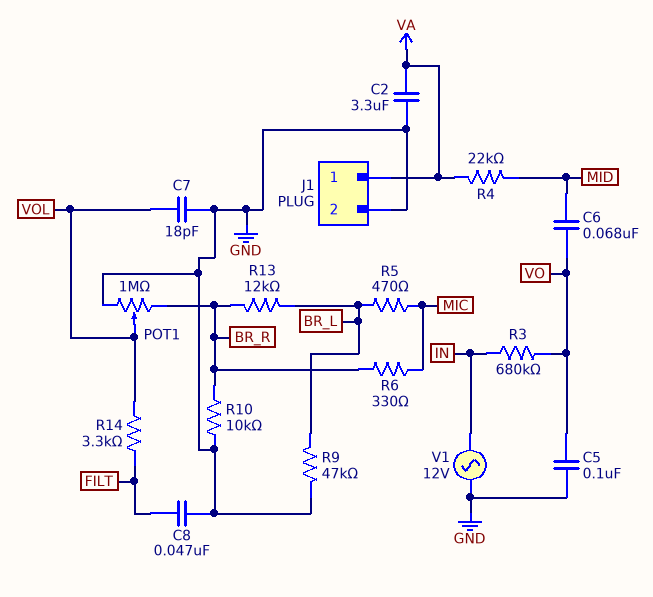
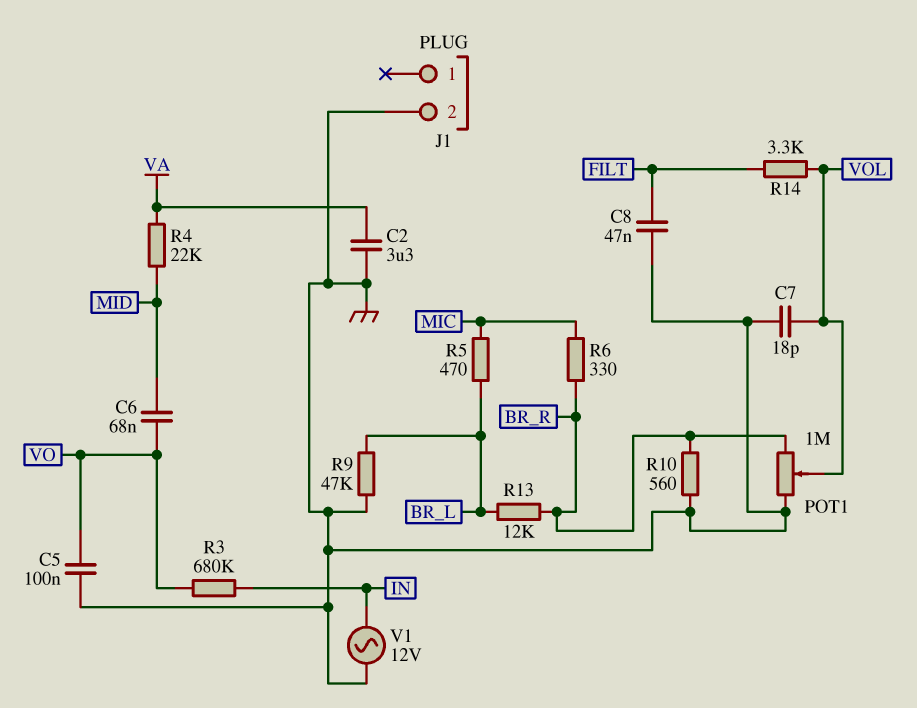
J1 pin 1: VA -> none
R10: 10k (BR_R, GND) -> 560 (BR_R, GND)

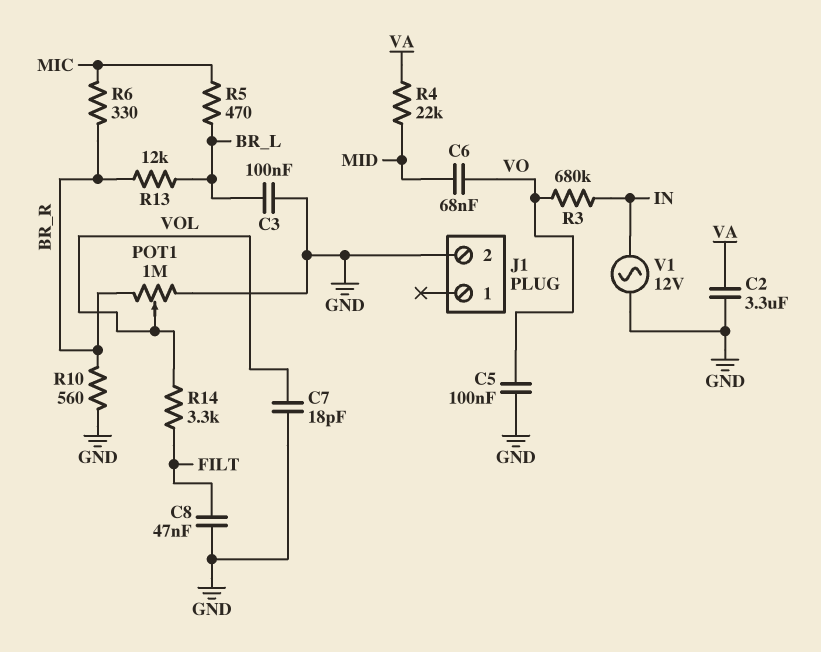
C3: none -> 100nF (BR_L, GND)
R9: 47k (BR_L, GND) -> none

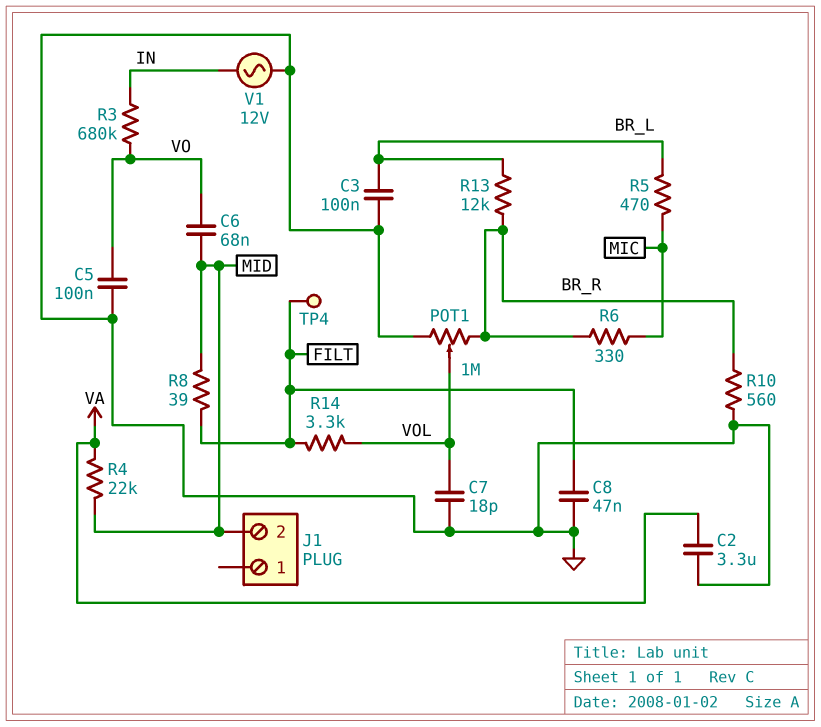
J1 pin 2: GND -> MID
R8: none -> 39 (FILT, MID)
TP4: none -> test point (FILT)

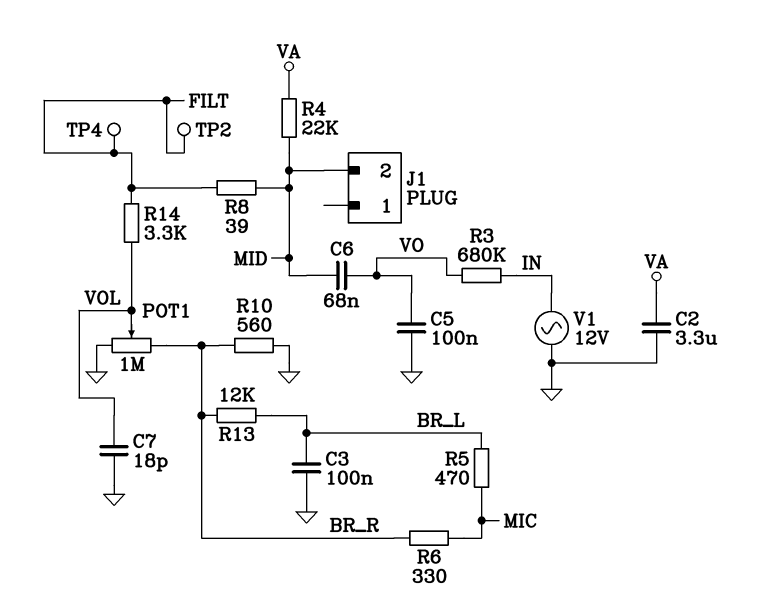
C8: 47nF (FILT, GND) -> none
TP2: none -> test point (FILT)

